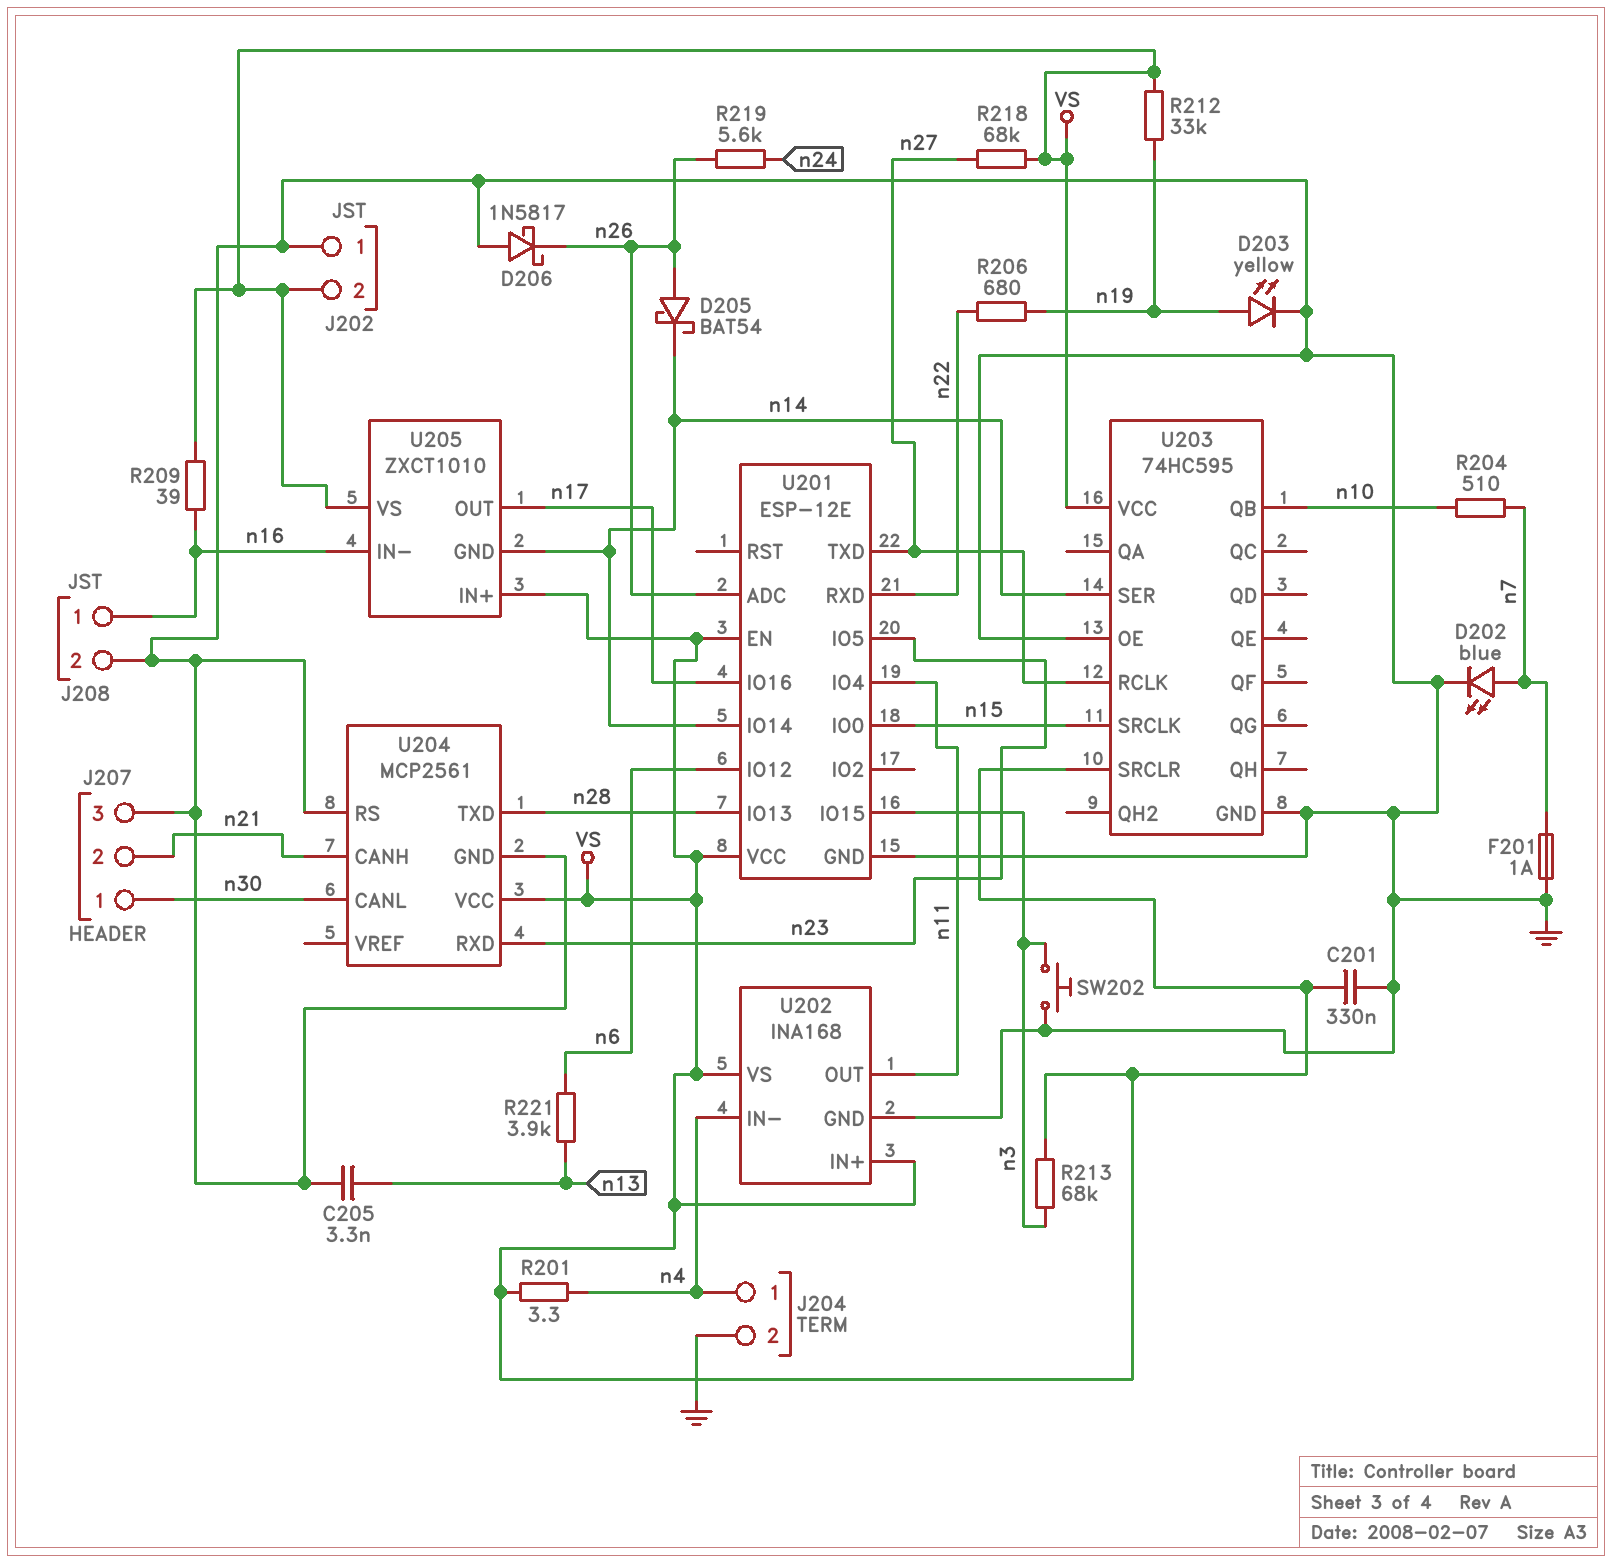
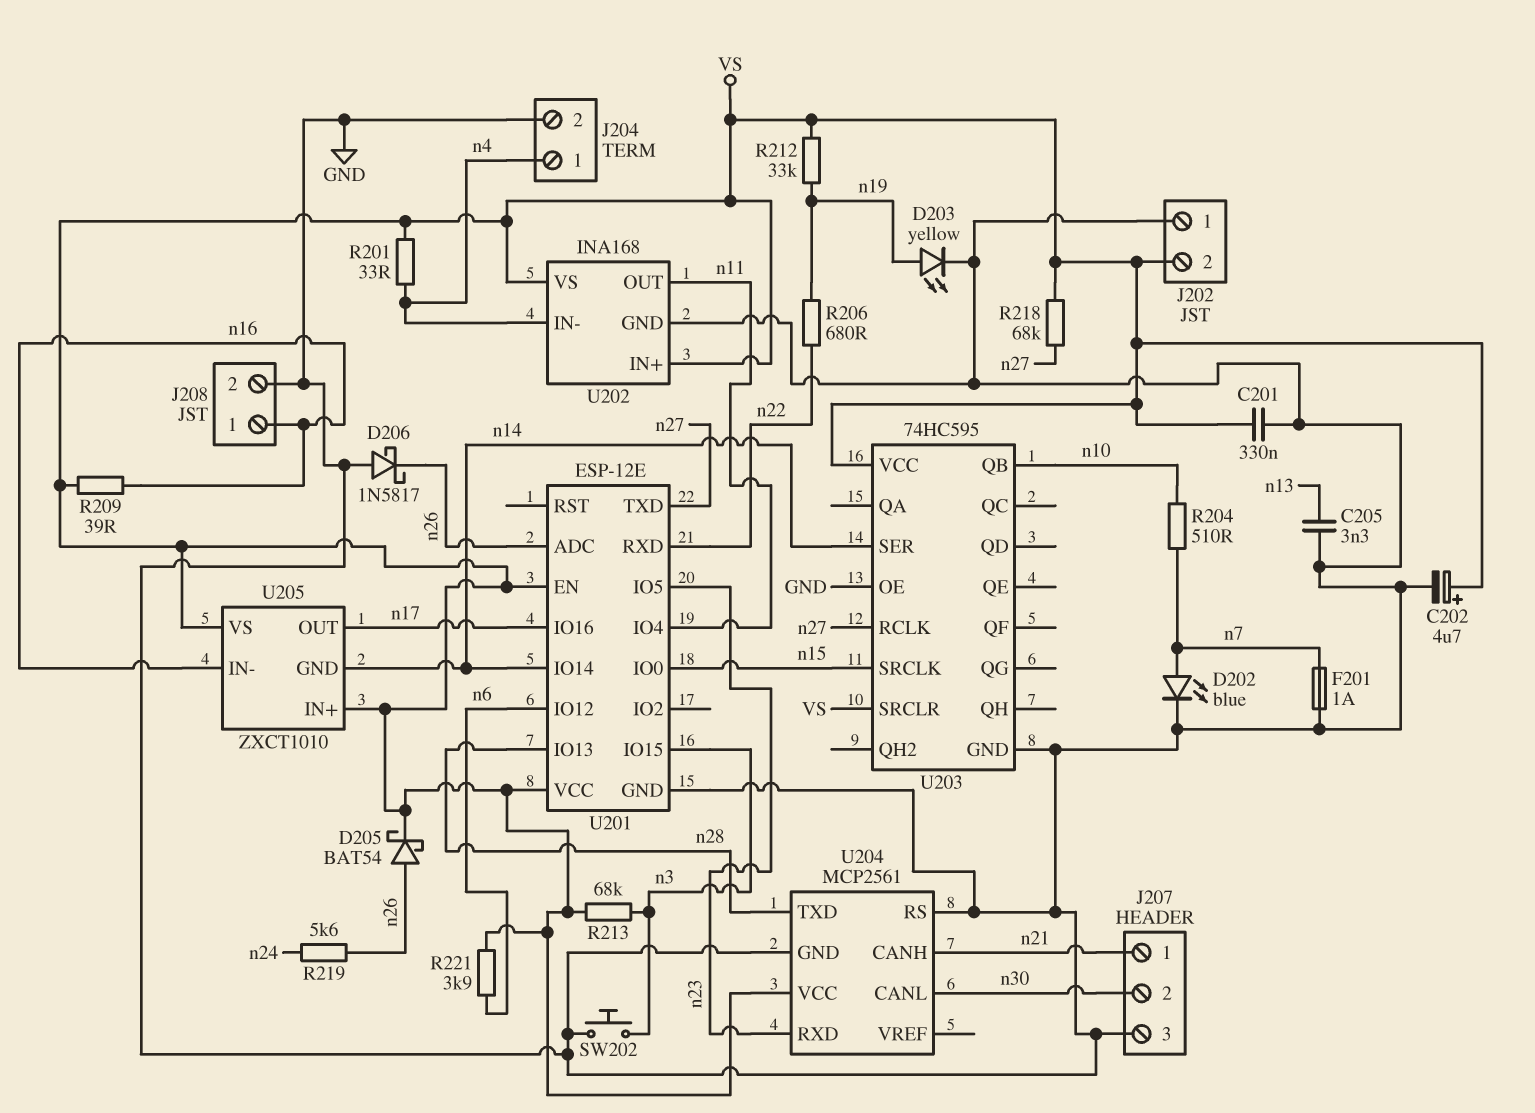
C202: none -> 4.7uF (plus VS, minus GND)
D205: schottky BAT54 (A n26, K n14) -> schottky BAT54 (A n26, K VS)
J207 pin 1: n30 -> n21
J207 pin 2: n21 -> n30
R201: 3.3 (VS, n4) -> 33 (VS, n4)
R221: 3.9k (n6, n13) -> 3.9k (VS, n6)

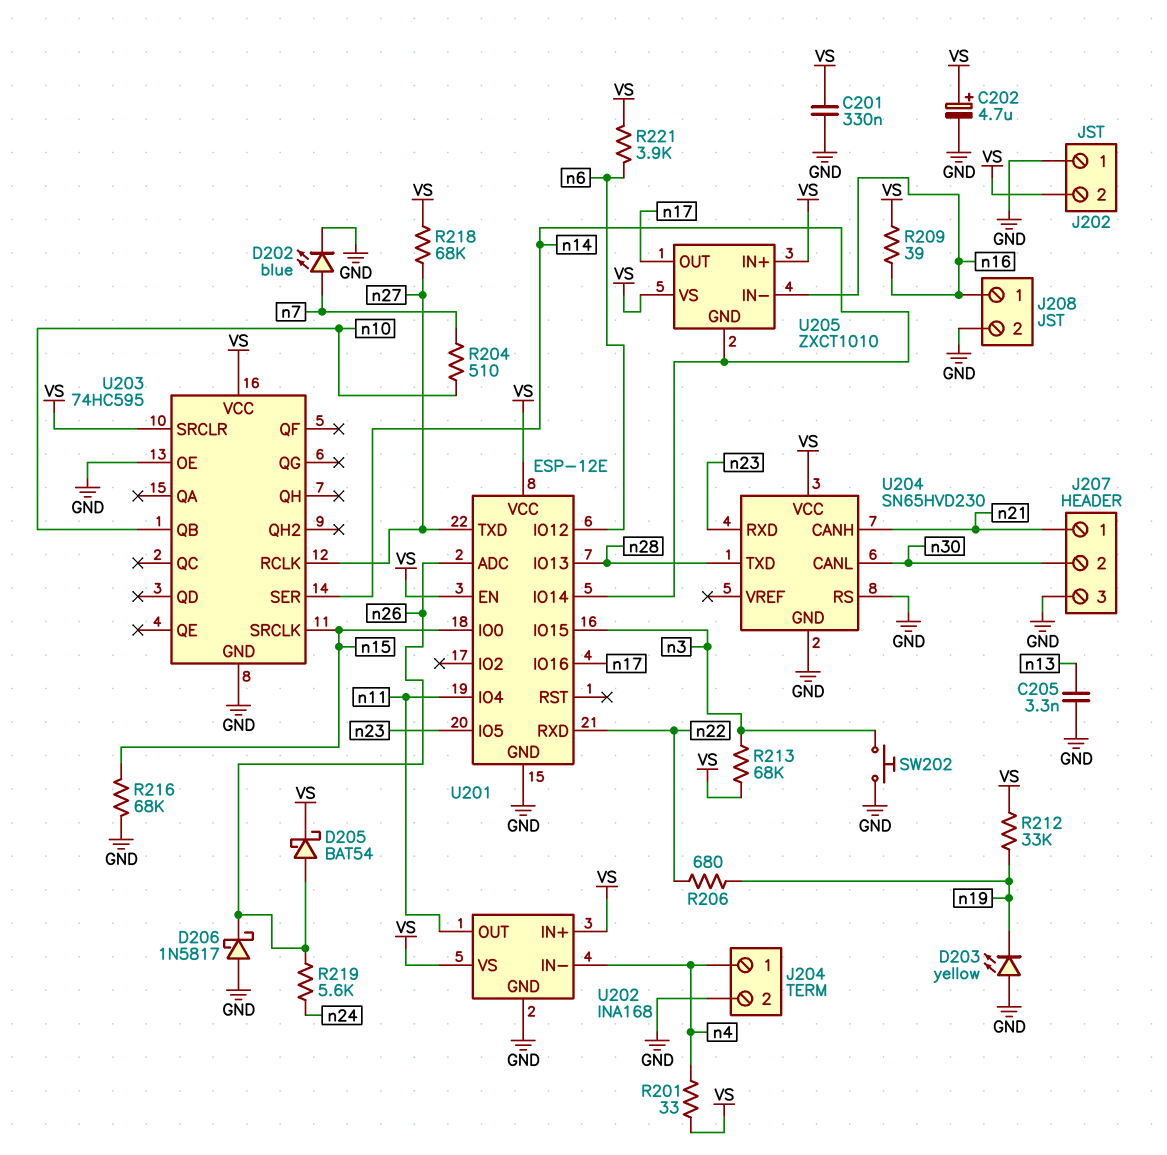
D203: LED yellow (A n19, K GND) -> LED yellow (A GND, K n19)
F201: 1A (GND, n7) -> none
R216: none -> 68k (GND, n15)
U204: MCP2561 -> SN65HVD230

